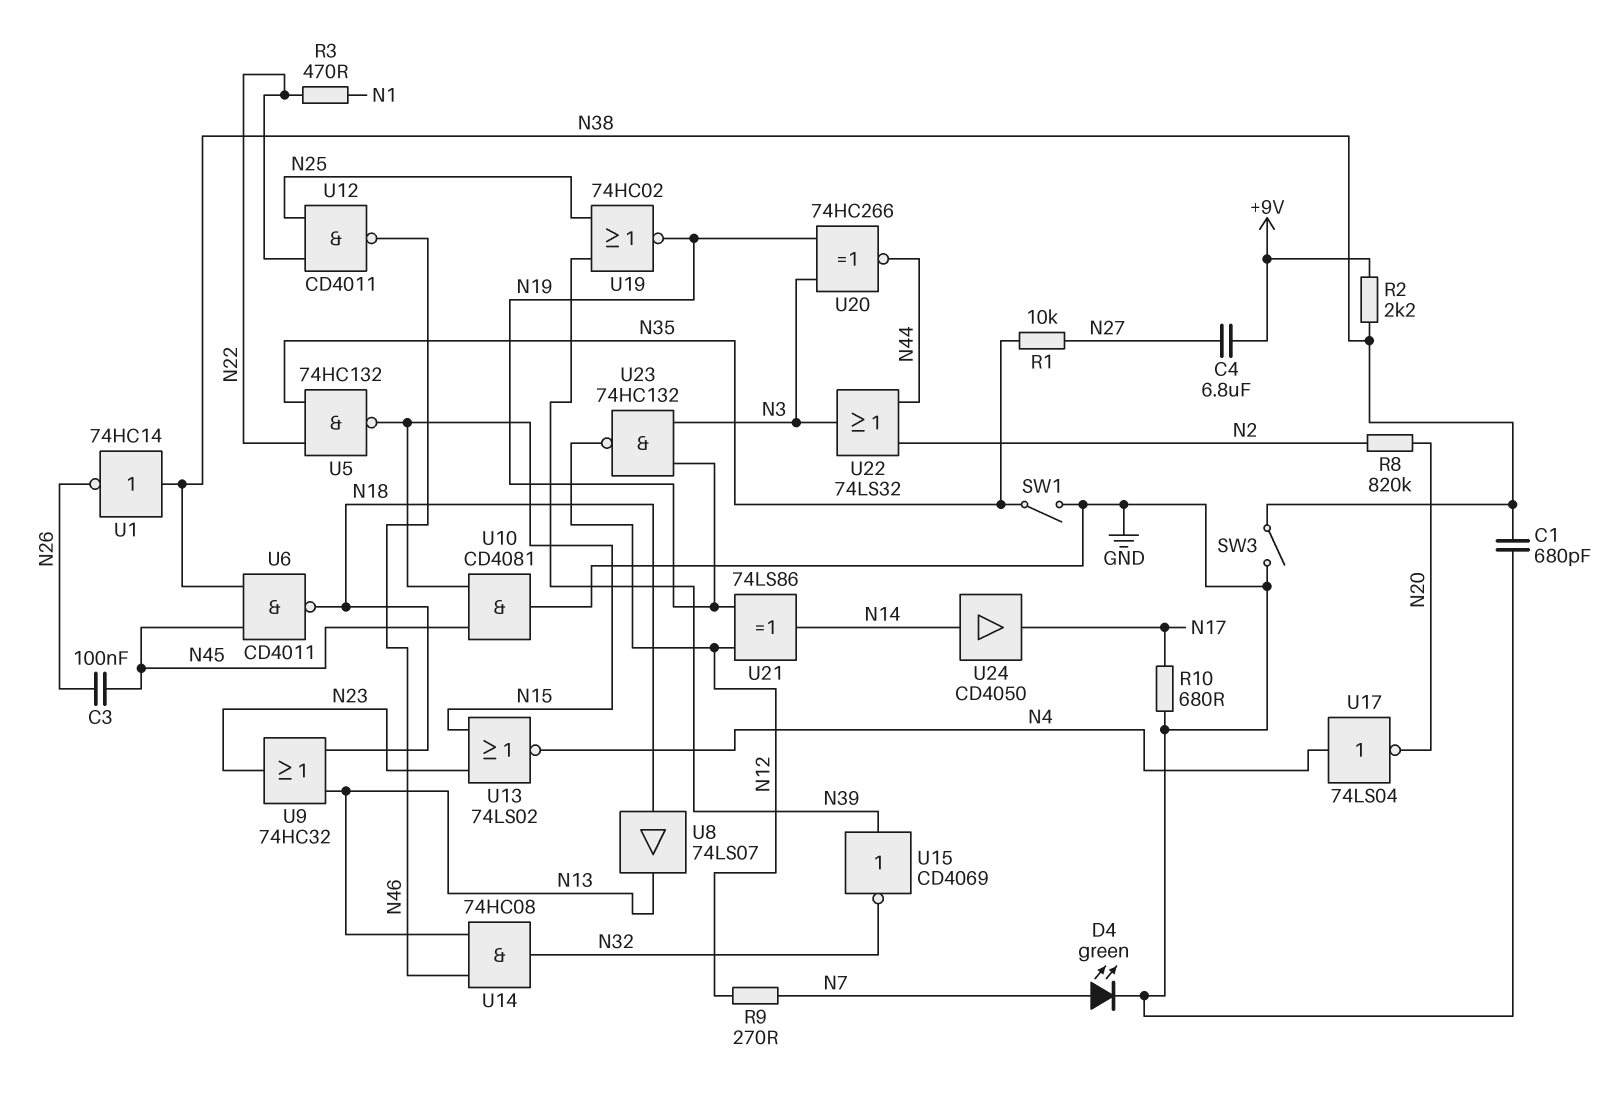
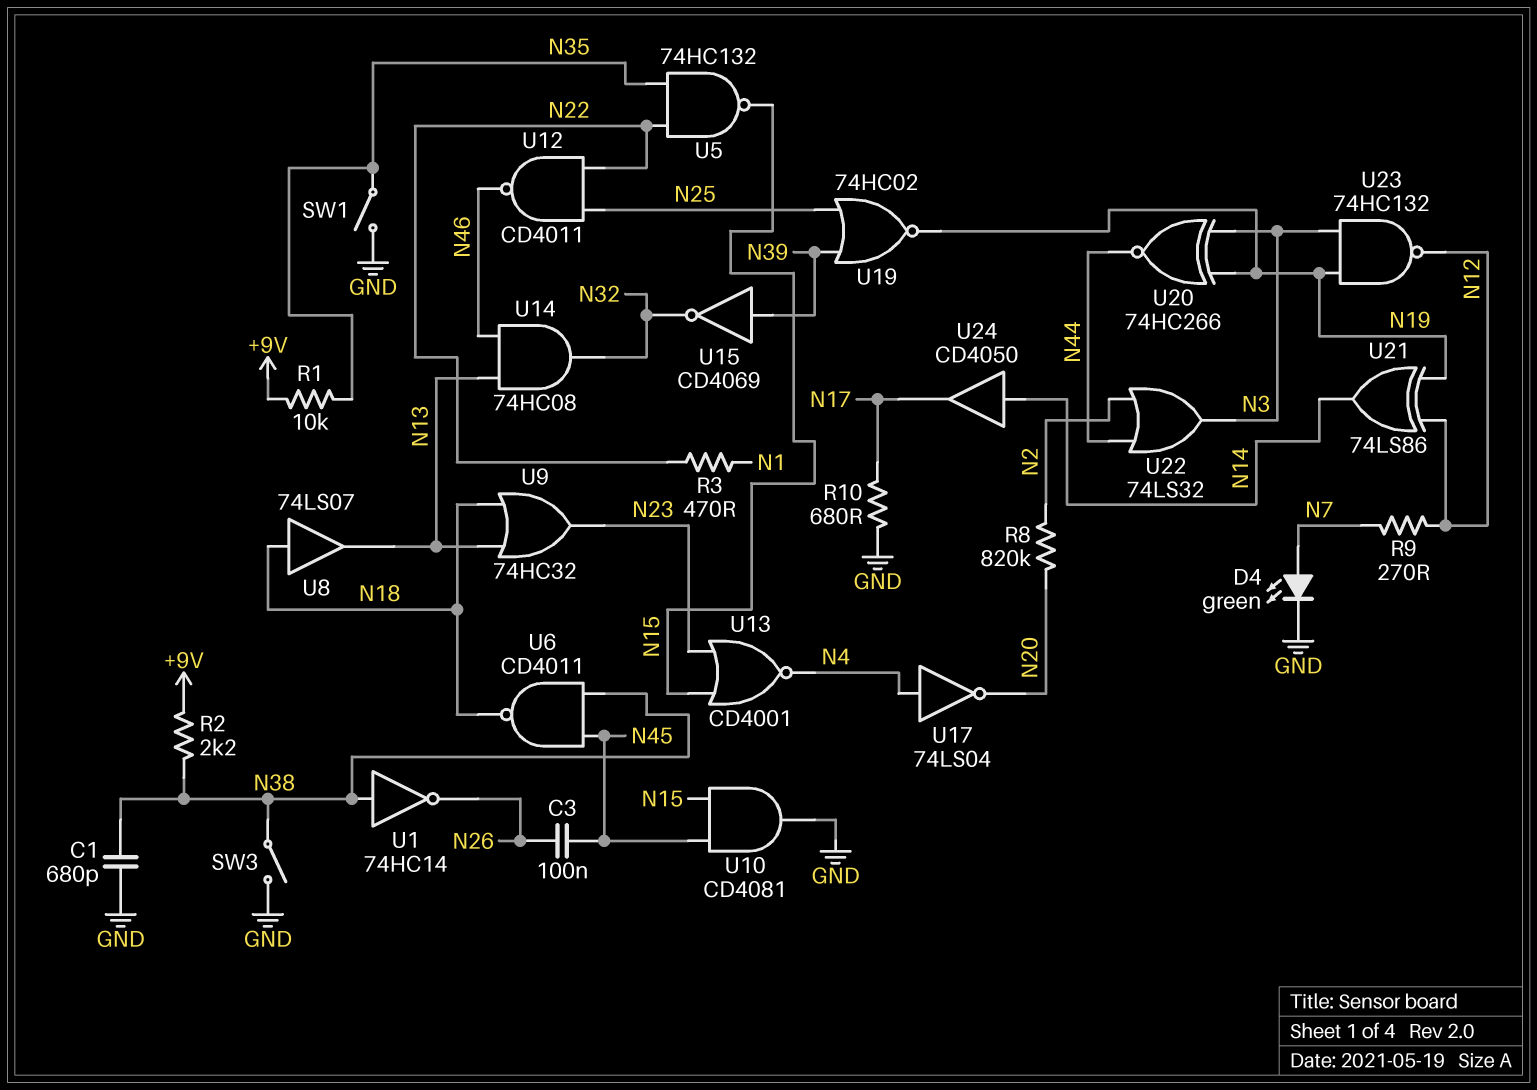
C4: 6.8uF (+9V, N27) -> none
R1: 10k (N27, N35) -> 10k (+9V, N35)
U13: NOR 74LS02 (in N15, in N23, out N4) -> NOR CD4001 (in N15, in N23, out N4)

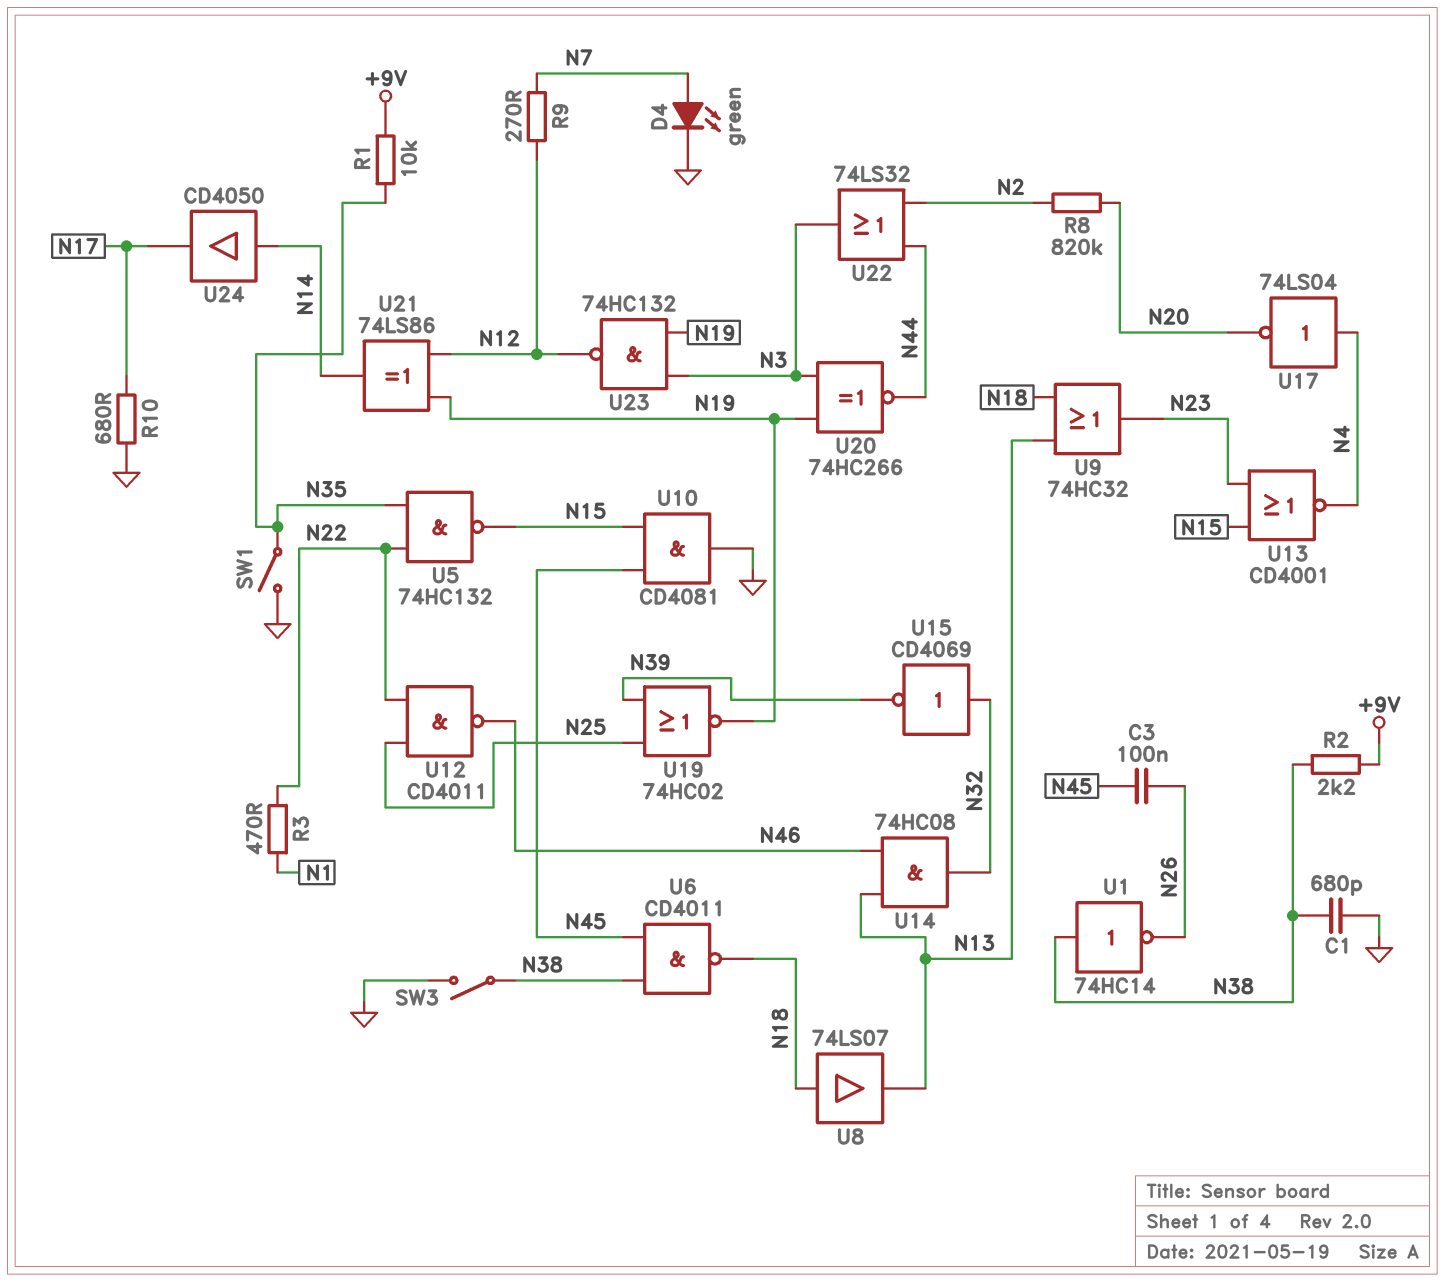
U15: NOT CD4069 (in N39, out N32) -> NOT CD4069 (in N32, out N39)

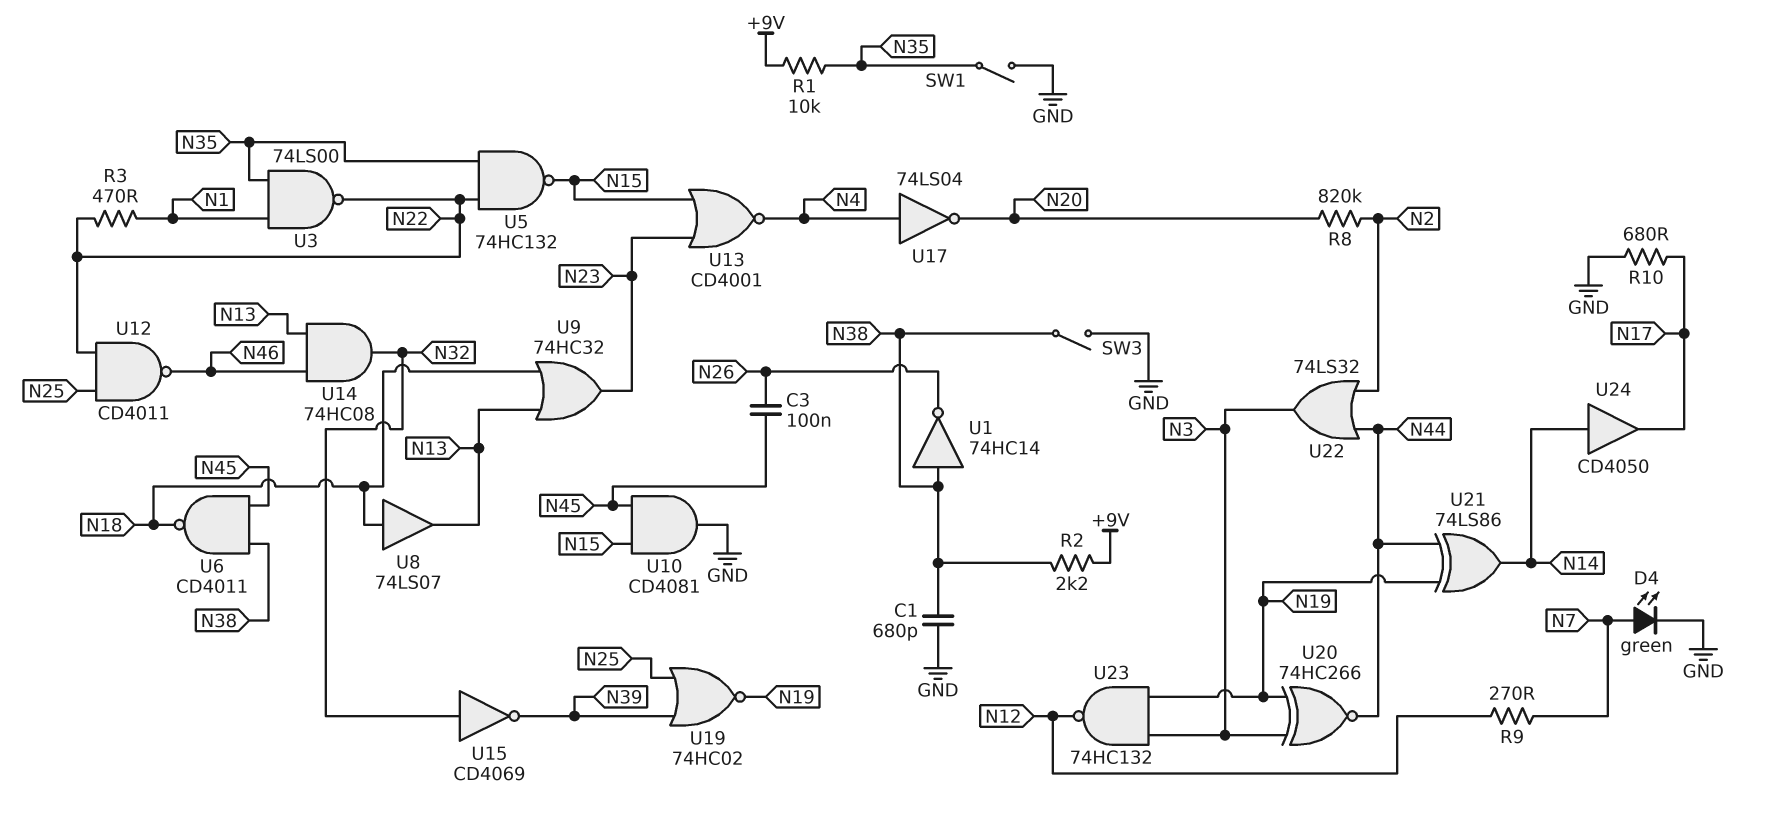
U3: none -> NAND 74LS00 (in N1, in N35, out N22)
U21: XOR 74LS86 (in N12, in N19, out N14) -> XOR 74LS86 (in N19, in N44, out N14)

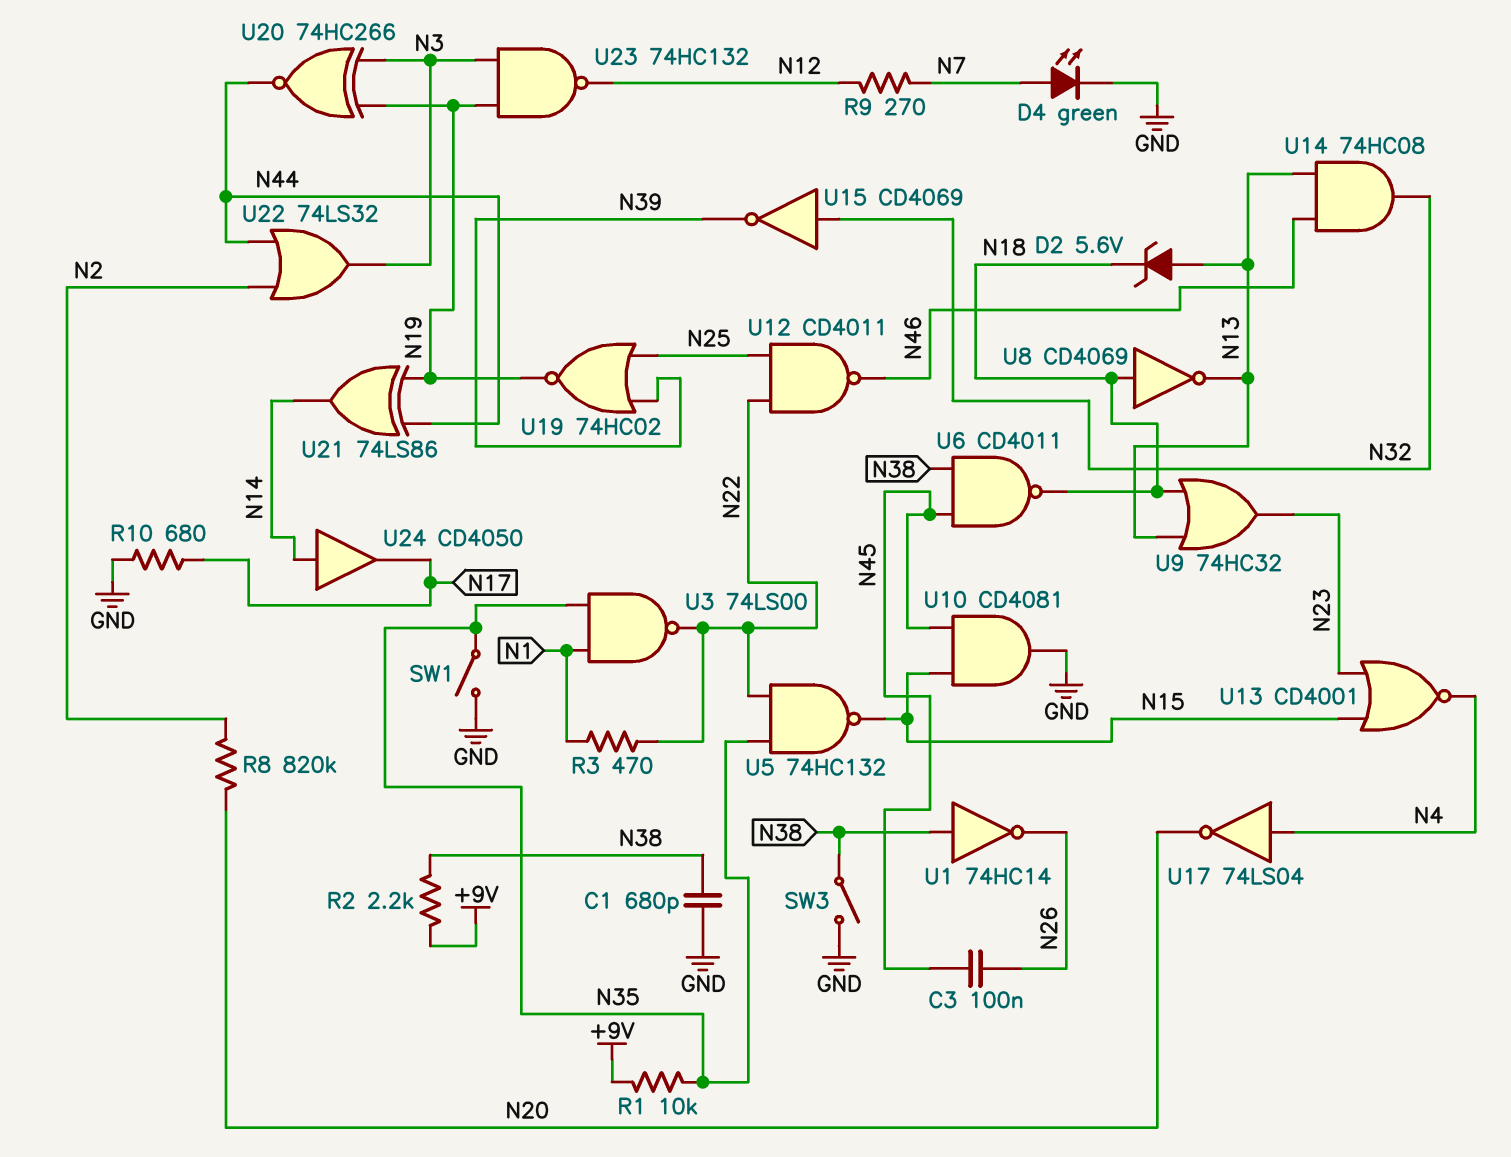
D2: none -> zener 5.6V (A N13, K N18)
U8: buffer 74LS07 (in N18, out N13) -> NOT CD4069 (in N18, out N13)

